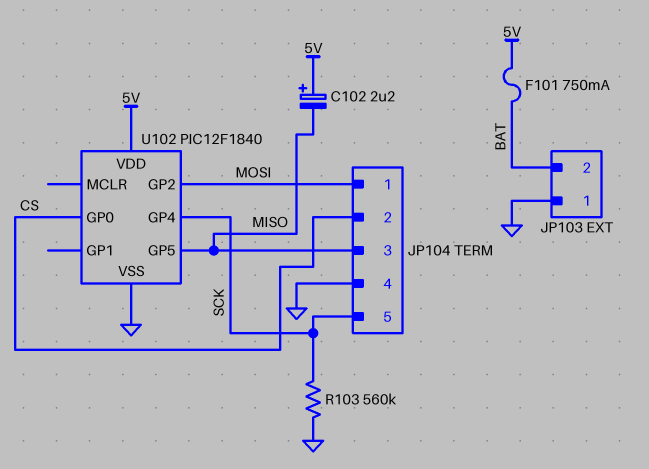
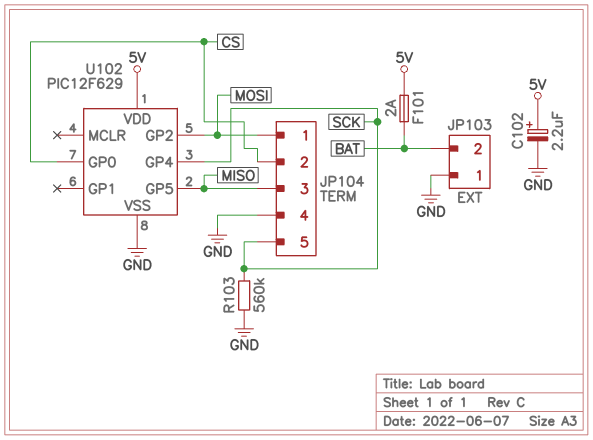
C102: 2.2uF (plus 5V, minus MISO) -> 2.2uF (plus 5V, minus GND)
F101: 750mA (5V, BAT) -> 2A (5V, BAT)
U102: PIC12F1840 -> PIC12F629

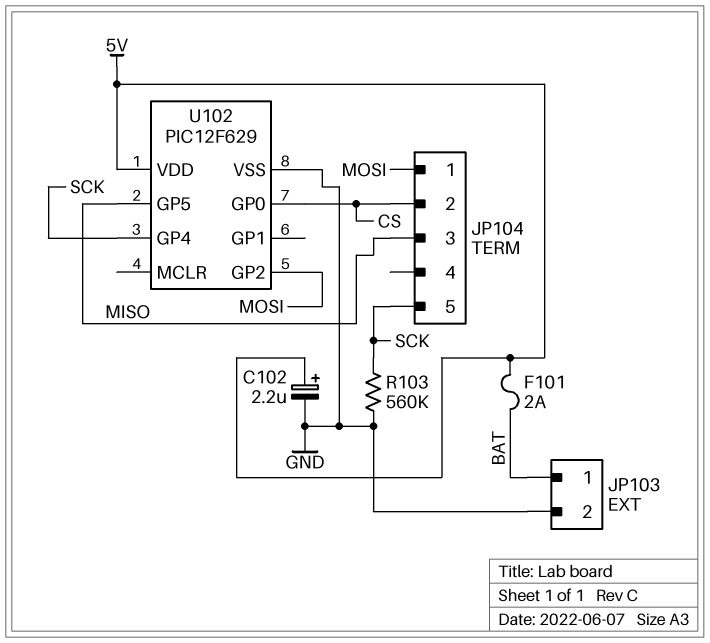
JP103 pin 1: GND -> BAT
JP103 pin 2: BAT -> GND
JP104 pin 4: GND -> none

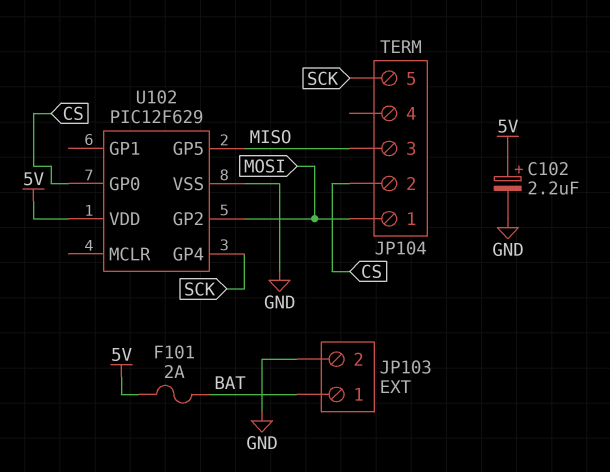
R103: 560k (GND, SCK) -> none

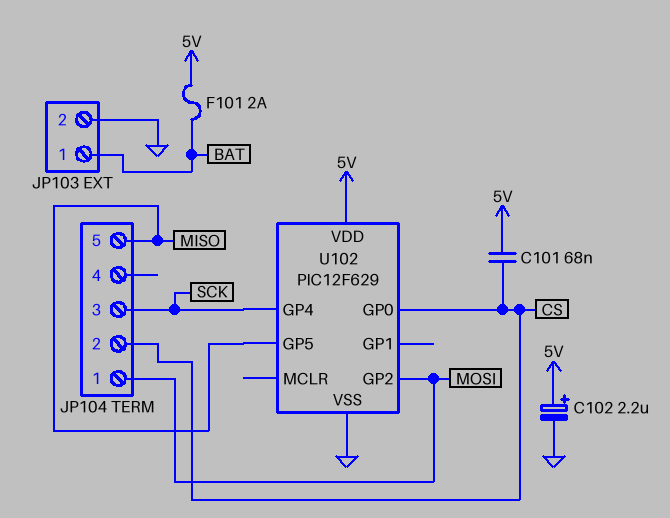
C101: none -> 68nF (5V, CS)
JP104 pin 3: MISO -> SCK
JP104 pin 5: SCK -> MISO

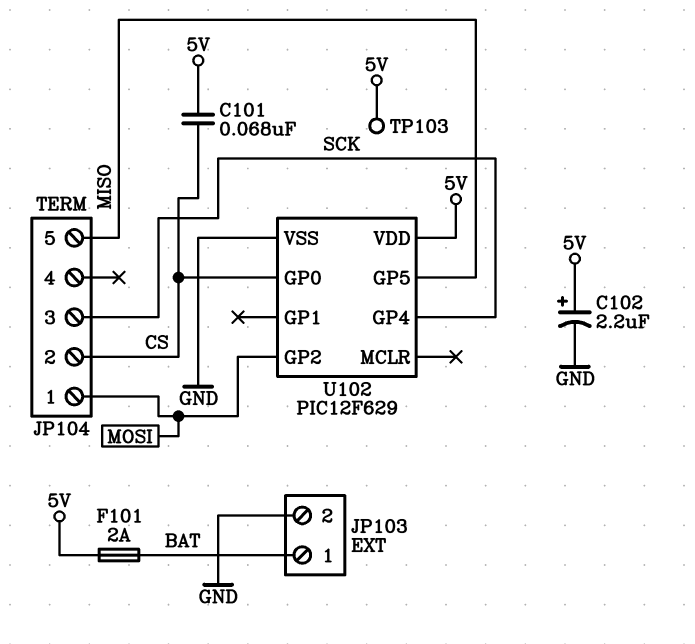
TP103: none -> test point (5V)

